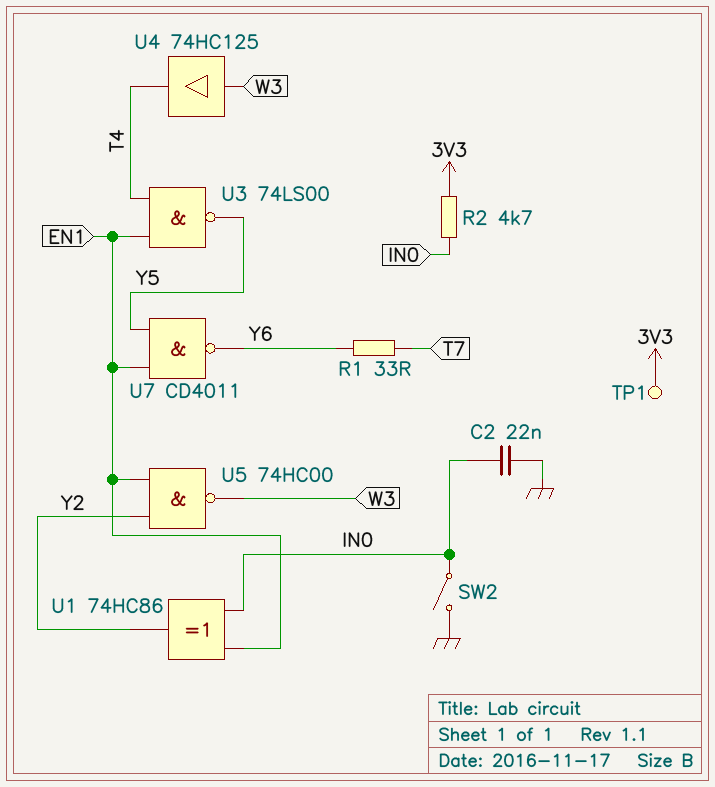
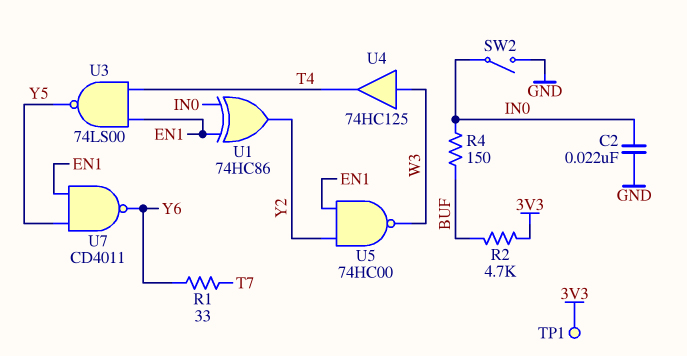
R2: 4.7k (3V3, IN0) -> 4.7k (3V3, BUF)
R4: none -> 150 (BUF, IN0)

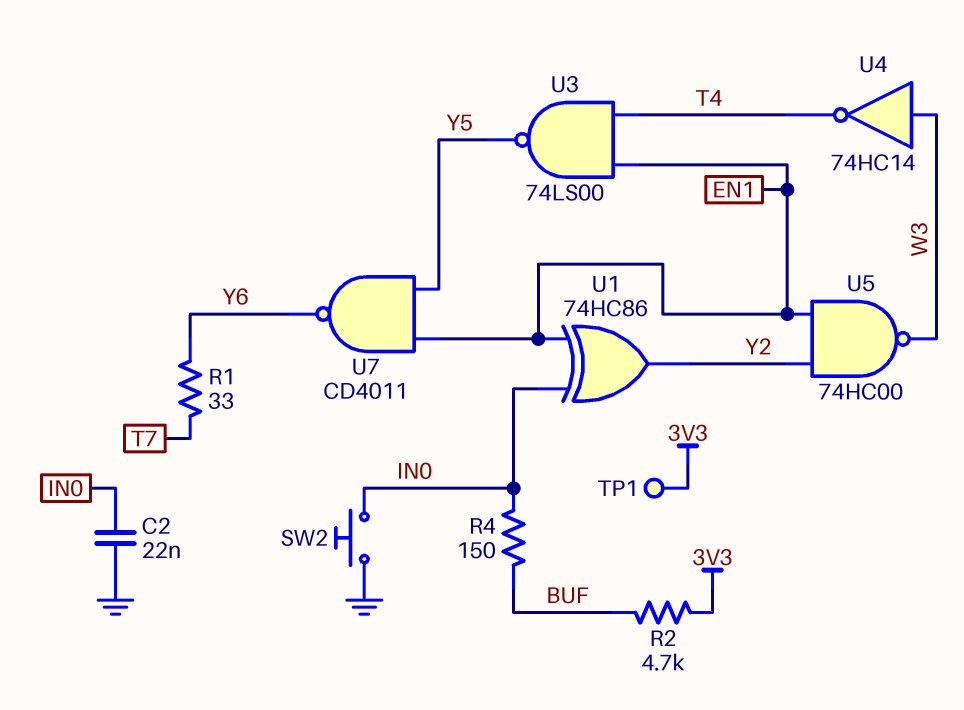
SW2: switch (GND, IN0) -> button (GND, IN0)
U4: buffer 74HC125 (in W3, out T4) -> NOT 74HC14 (in W3, out T4)

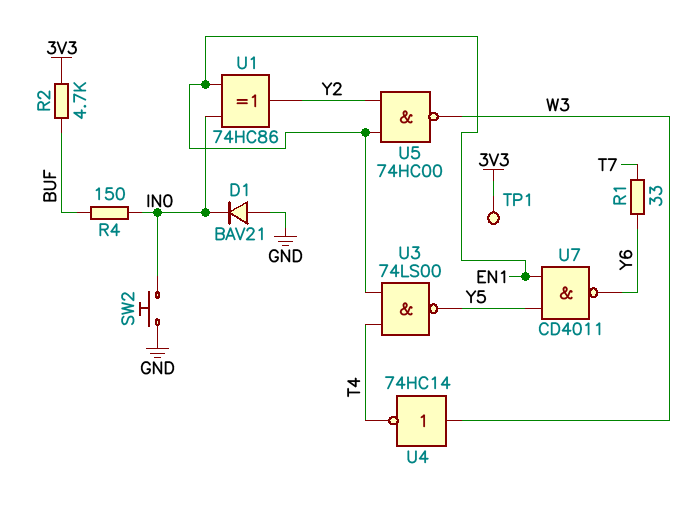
C2: 22nF (GND, IN0) -> none
D1: none -> diode BAV21 (A GND, K IN0)

